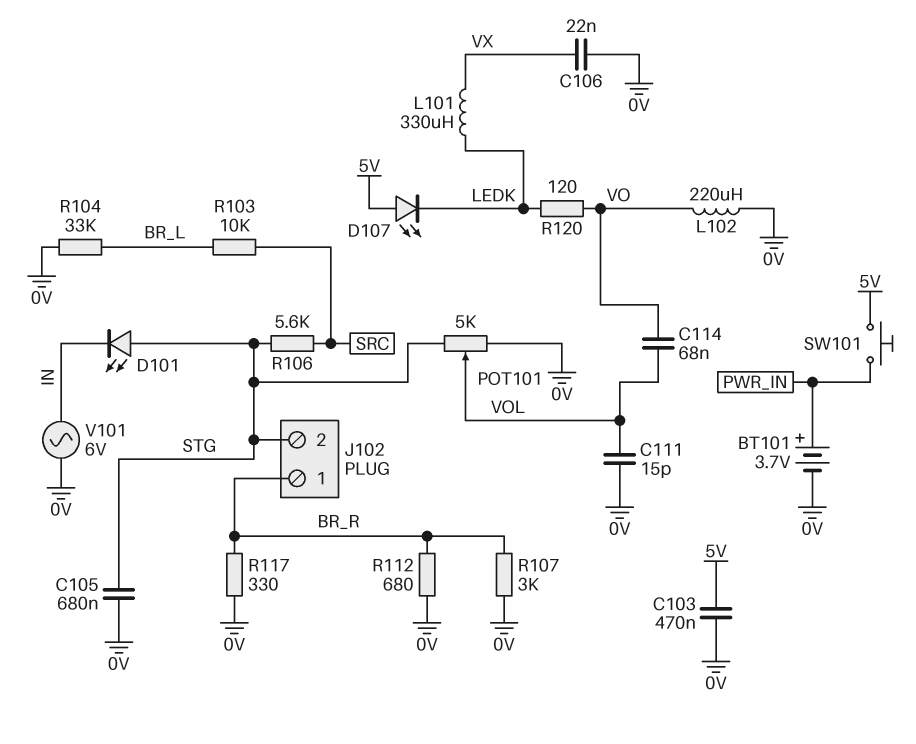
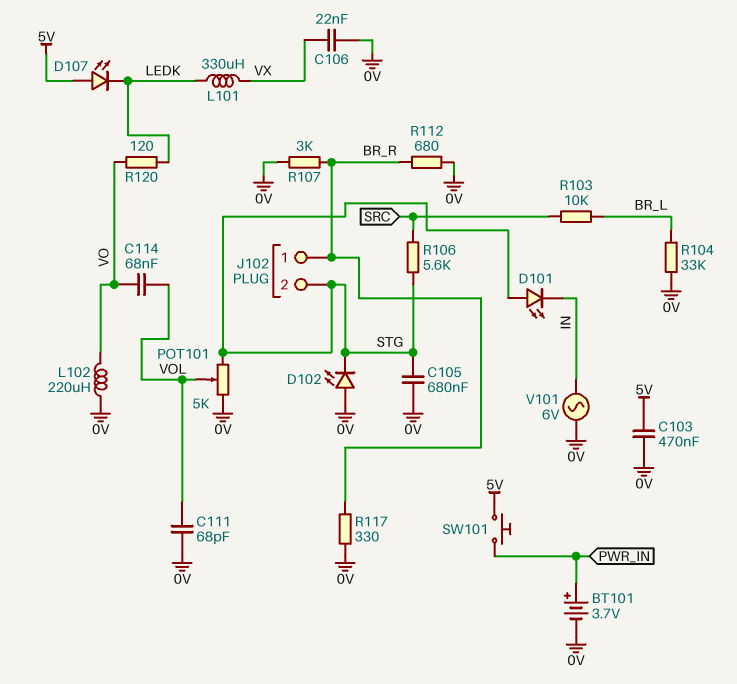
C111: 15pF (0V, VOL) -> 68pF (0V, VOL)
D102: none -> LED (A 0V, K STG)

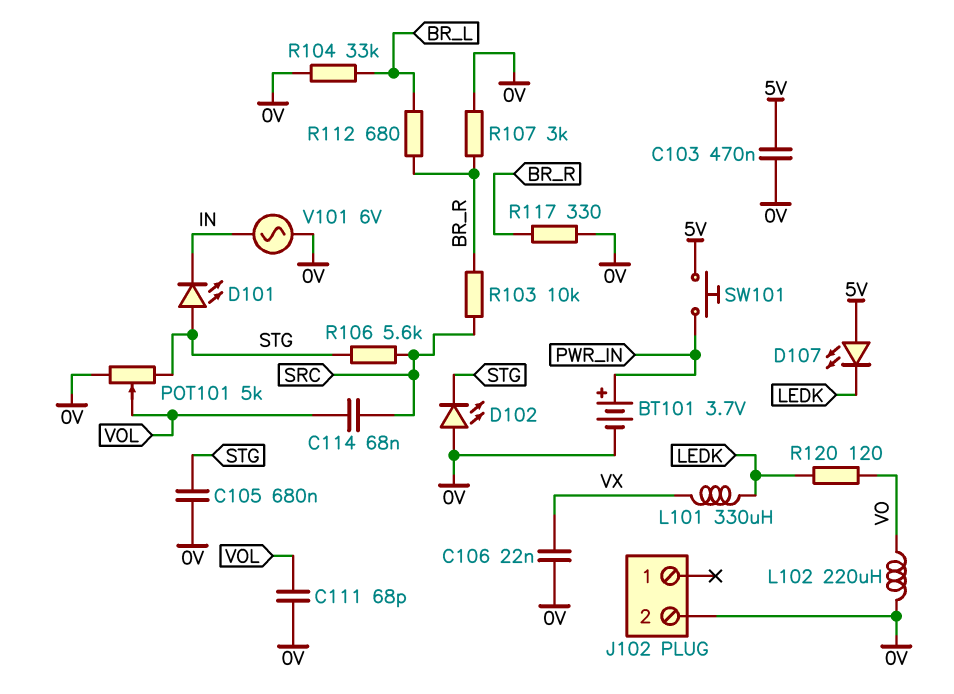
C114: 68nF (VO, VOL) -> 68nF (SRC, VOL)
J102 pin 1: BR_R -> none
J102 pin 2: STG -> 0V
R103: 10k (BR_L, SRC) -> 10k (BR_R, SRC)
R112: 680 (0V, BR_R) -> 680 (BR_L, BR_R)

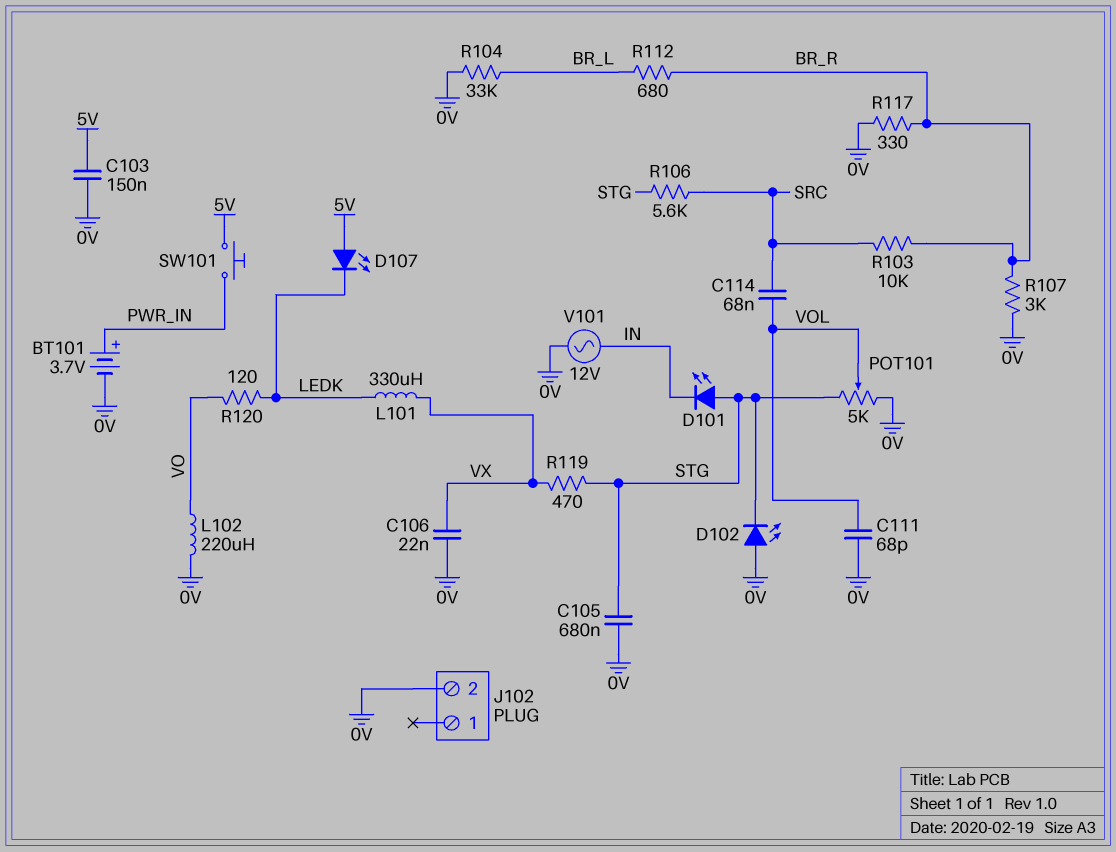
C103: 470nF (0V, 5V) -> 150nF (0V, 5V)
R119: none -> 470 (STG, VX)
V101: AC 6V (0V, IN) -> AC 12V (0V, IN)

